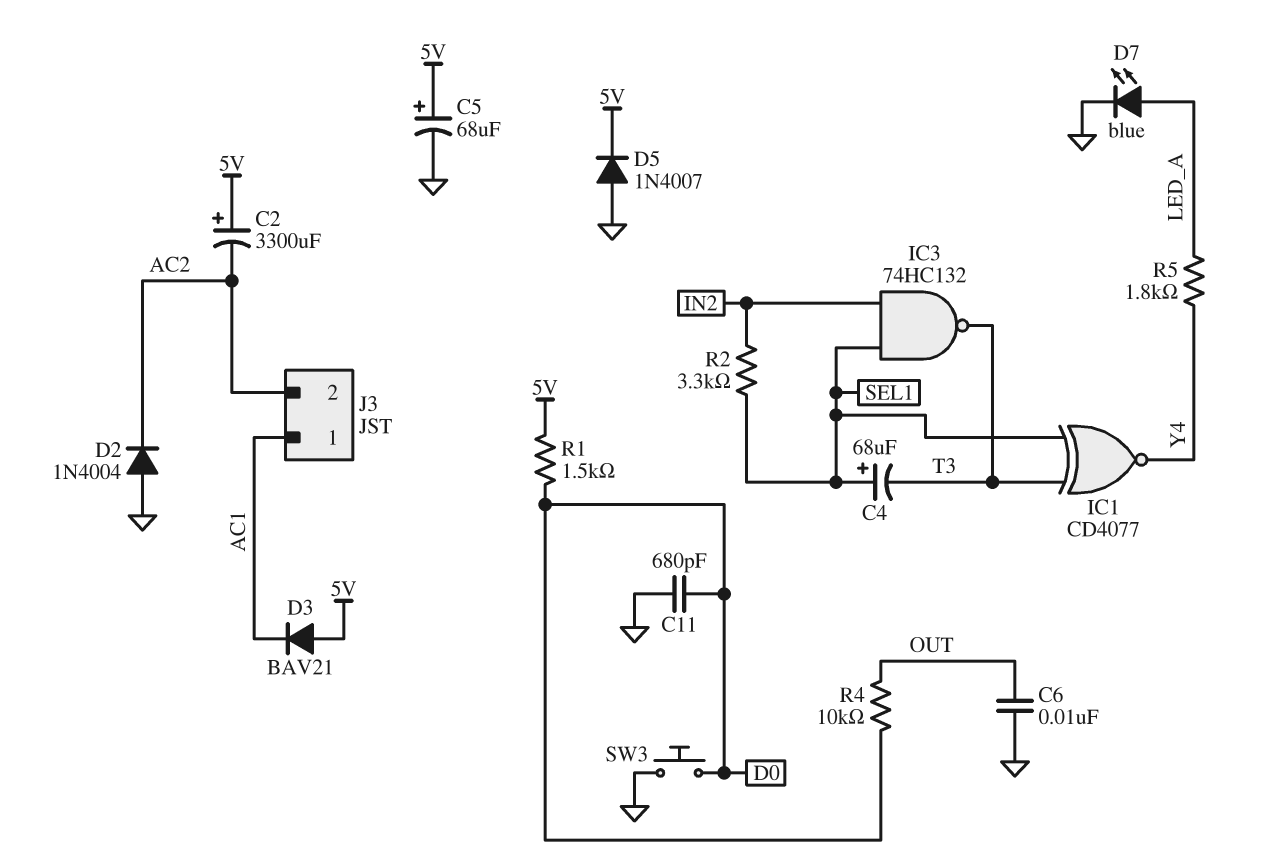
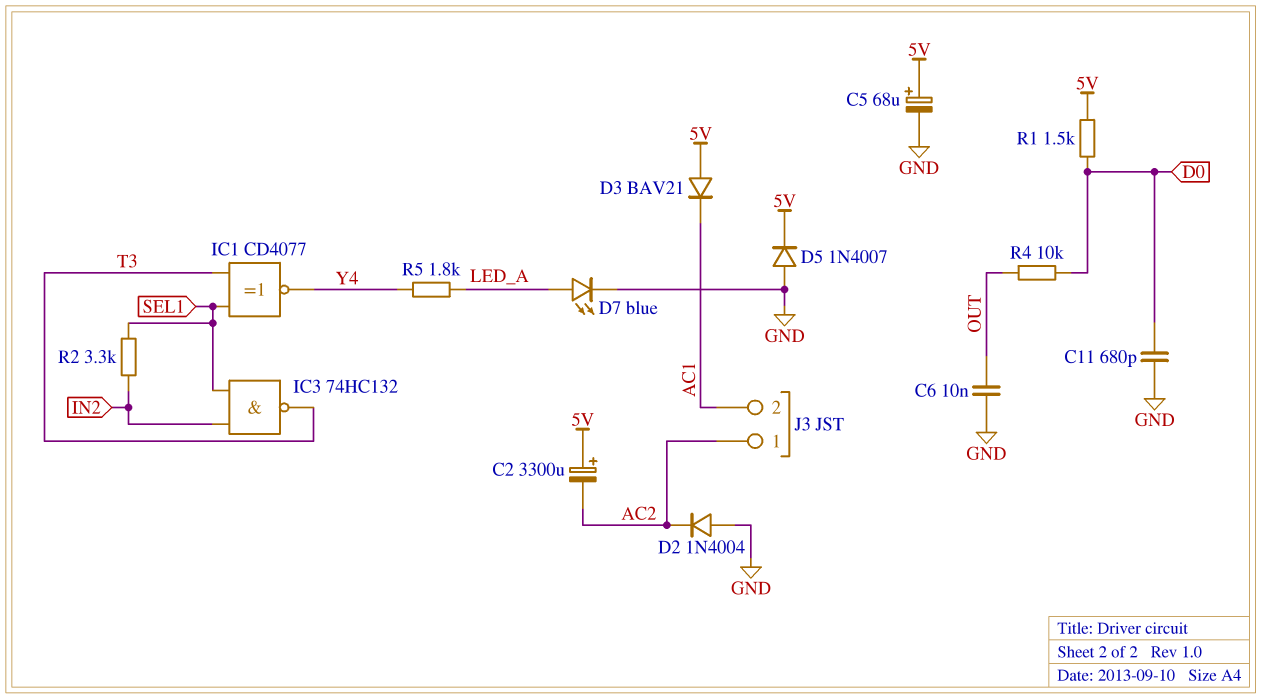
C4: 68uF (plus SEL1, minus T3) -> none
J3 pin 1: AC1 -> AC2
J3 pin 2: AC2 -> AC1
SW3: button (D0, GND) -> none

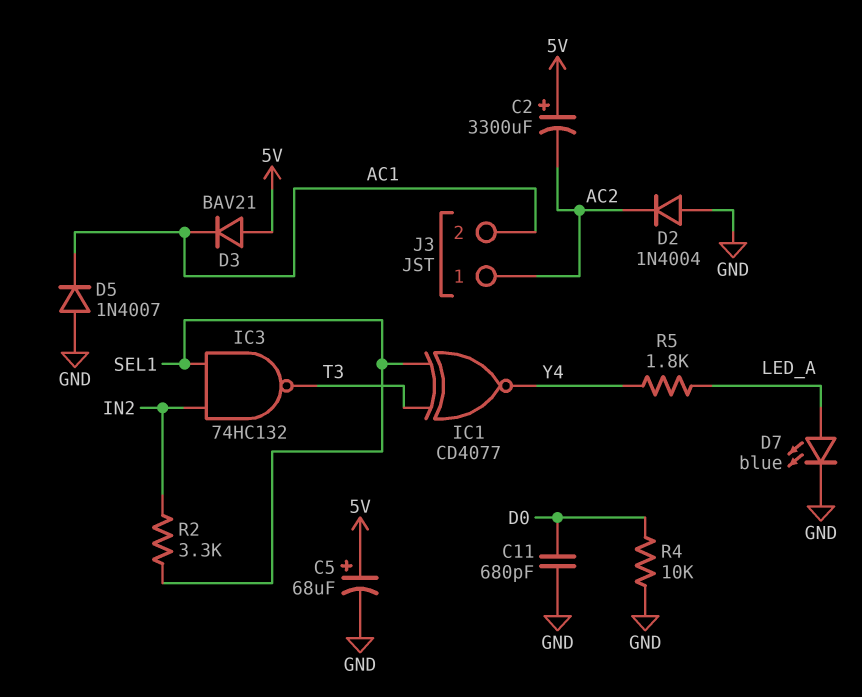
C6: 10nF (GND, OUT) -> none
D5: diode 1N4007 (A GND, K 5V) -> diode 1N4007 (A GND, K AC1)
R1: 1.5k (5V, D0) -> none
R4: 10k (D0, OUT) -> 10k (D0, GND)

